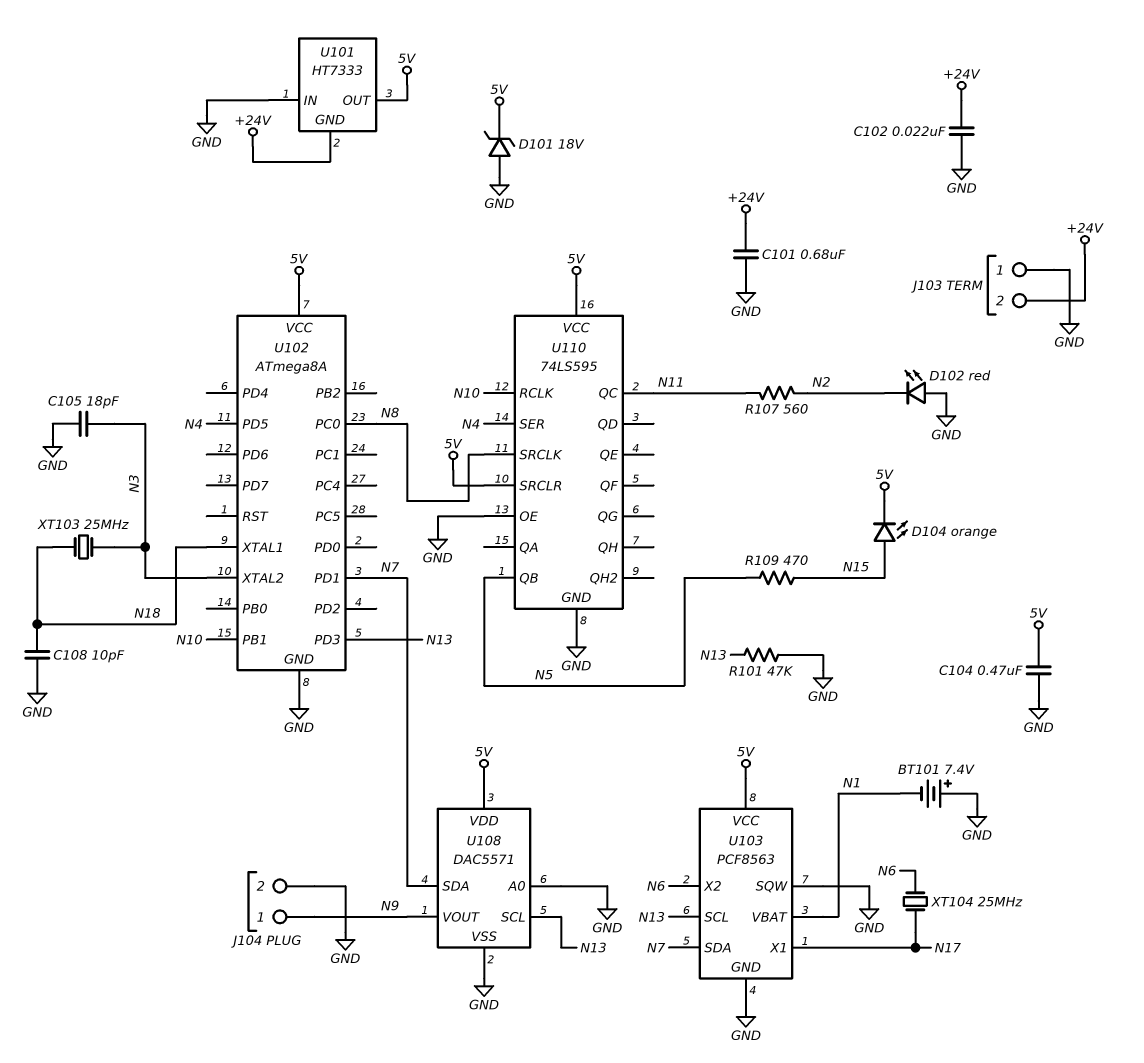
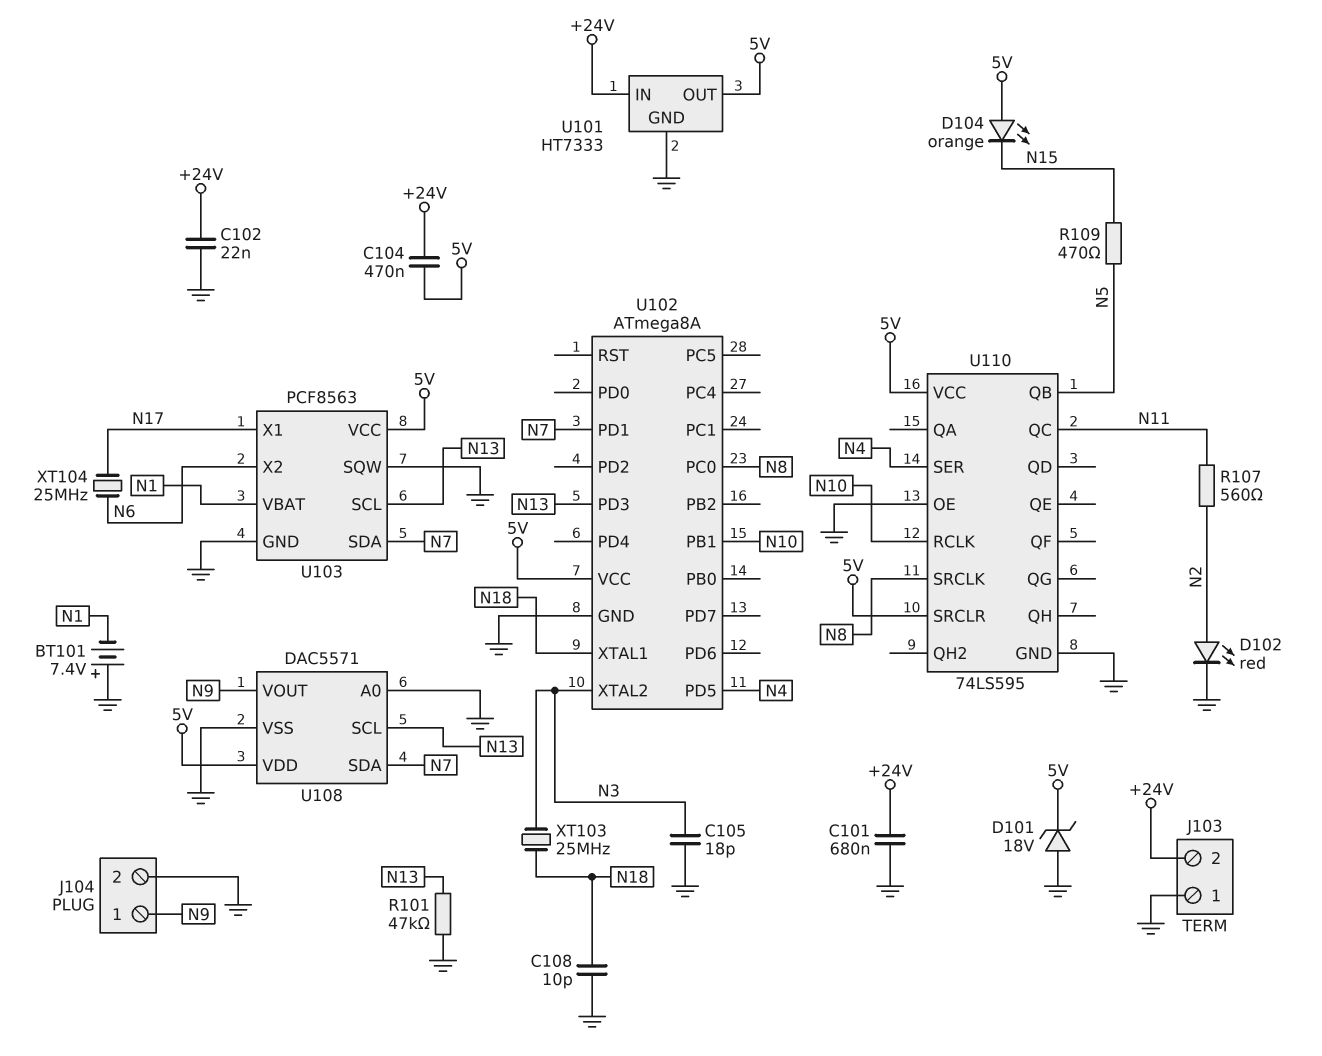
C104: 470nF (5V, GND) -> 470nF (+24V, 5V)
D102: LED red (A GND, K N2) -> LED red (A N2, K GND)
D104: LED orange (A N15, K 5V) -> LED orange (A 5V, K N15)
U101 pin GND: +24V -> GND
U101 pin IN: GND -> +24V

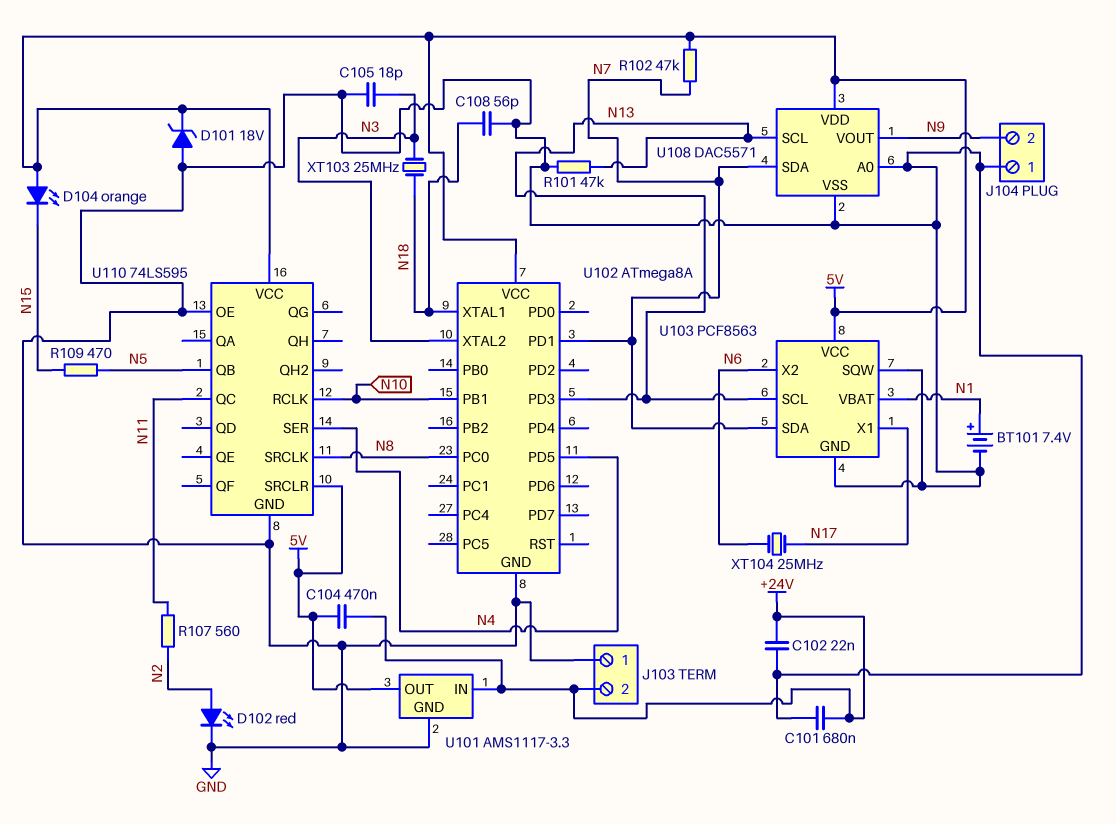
BT101: 7.4V (plus GND, minus N1) -> 7.4V (plus N1, minus GND)
C108: 10pF (GND, N18) -> 56pF (GND, N18)
J104 pin 1: N9 -> GND
J104 pin 2: GND -> N9
R102: none -> 47k (5V, N7)
U101: HT7333 -> AMS1117-3.3

